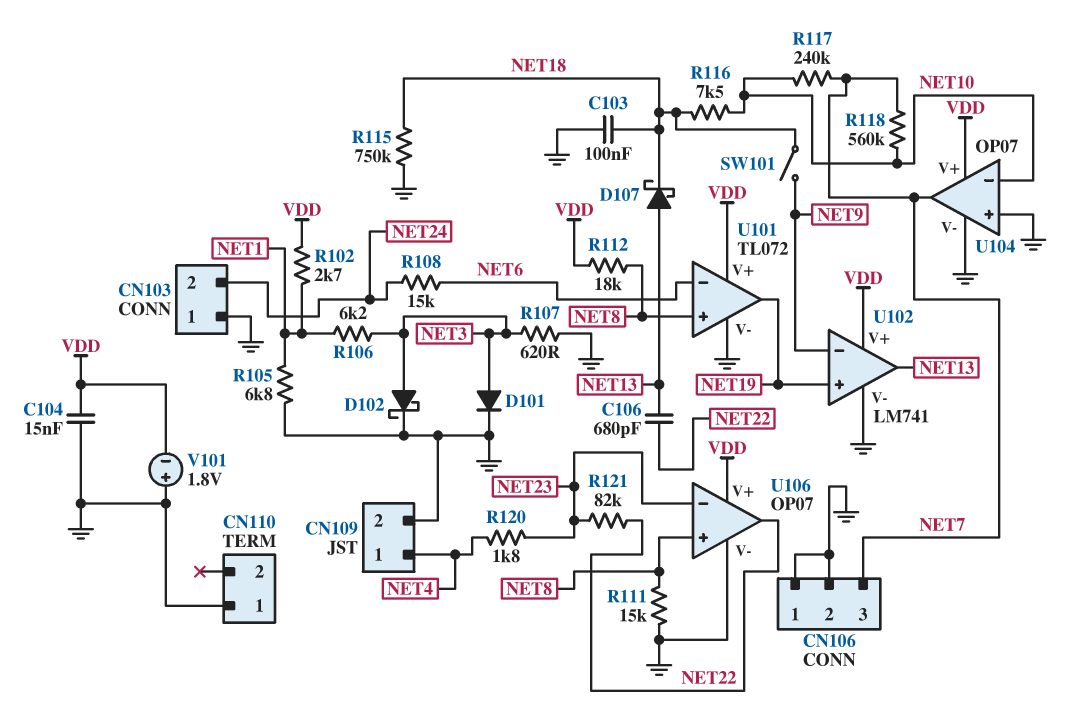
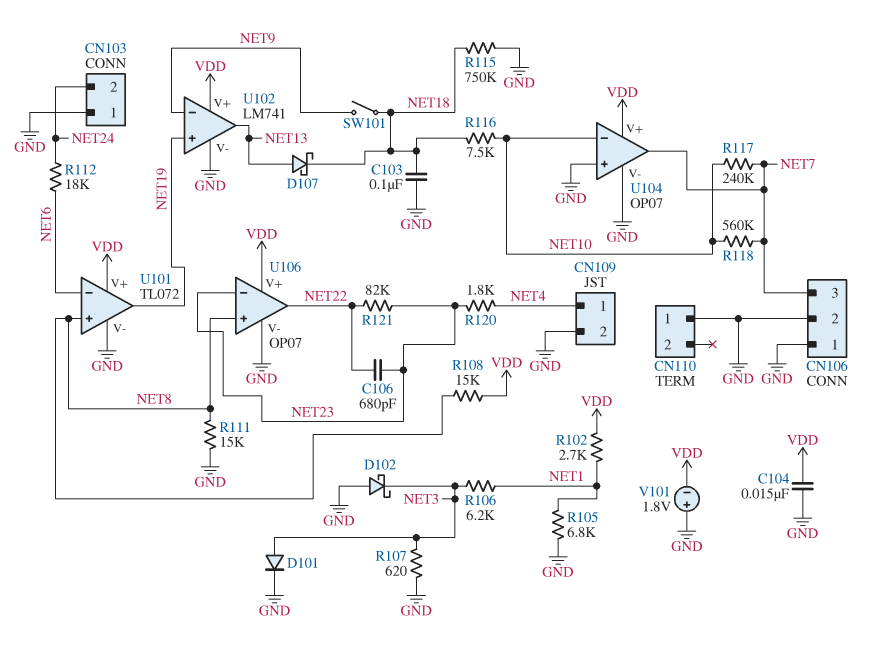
C106: 680pF (NET13, NET22) -> 680pF (NET22, NET23)
D102: schottky (A NET3, K GND) -> schottky (A GND, K NET3)
R108: 15k (NET6, NET24) -> 15k (NET8, VDD)
R112: 18k (NET8, VDD) -> 18k (NET6, NET24)

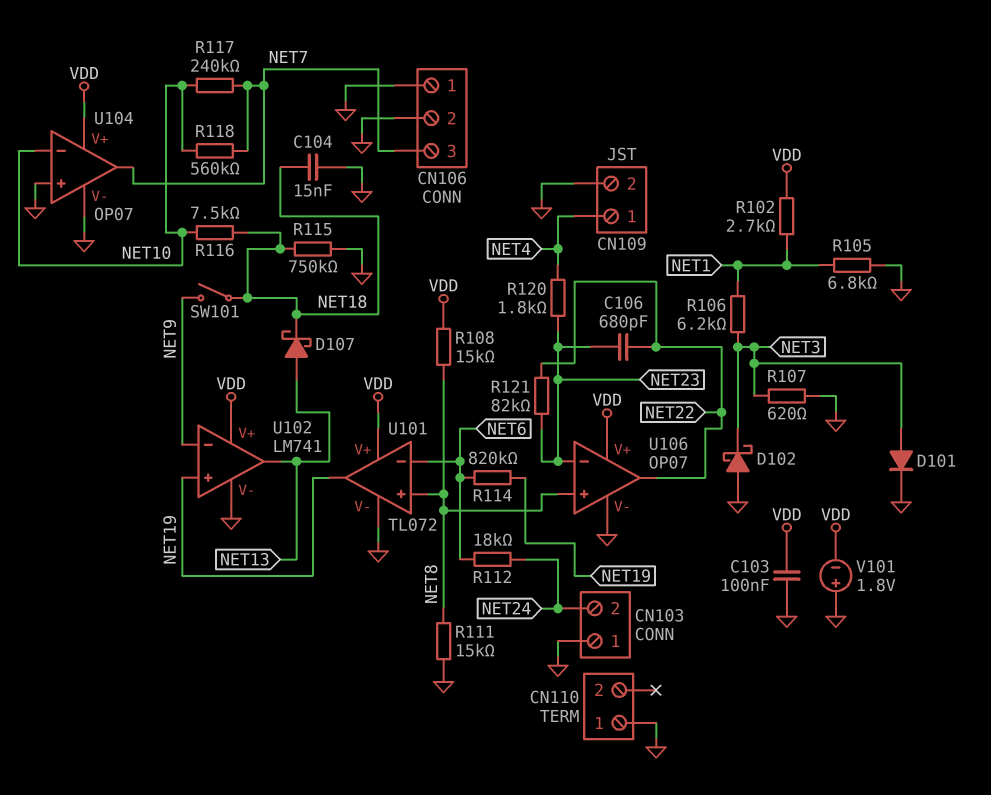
C103: 100nF (GND, NET18) -> 100nF (GND, VDD)
C104: 15nF (GND, VDD) -> 15nF (GND, NET18)
R114: none -> 820k (NET6, NET19)

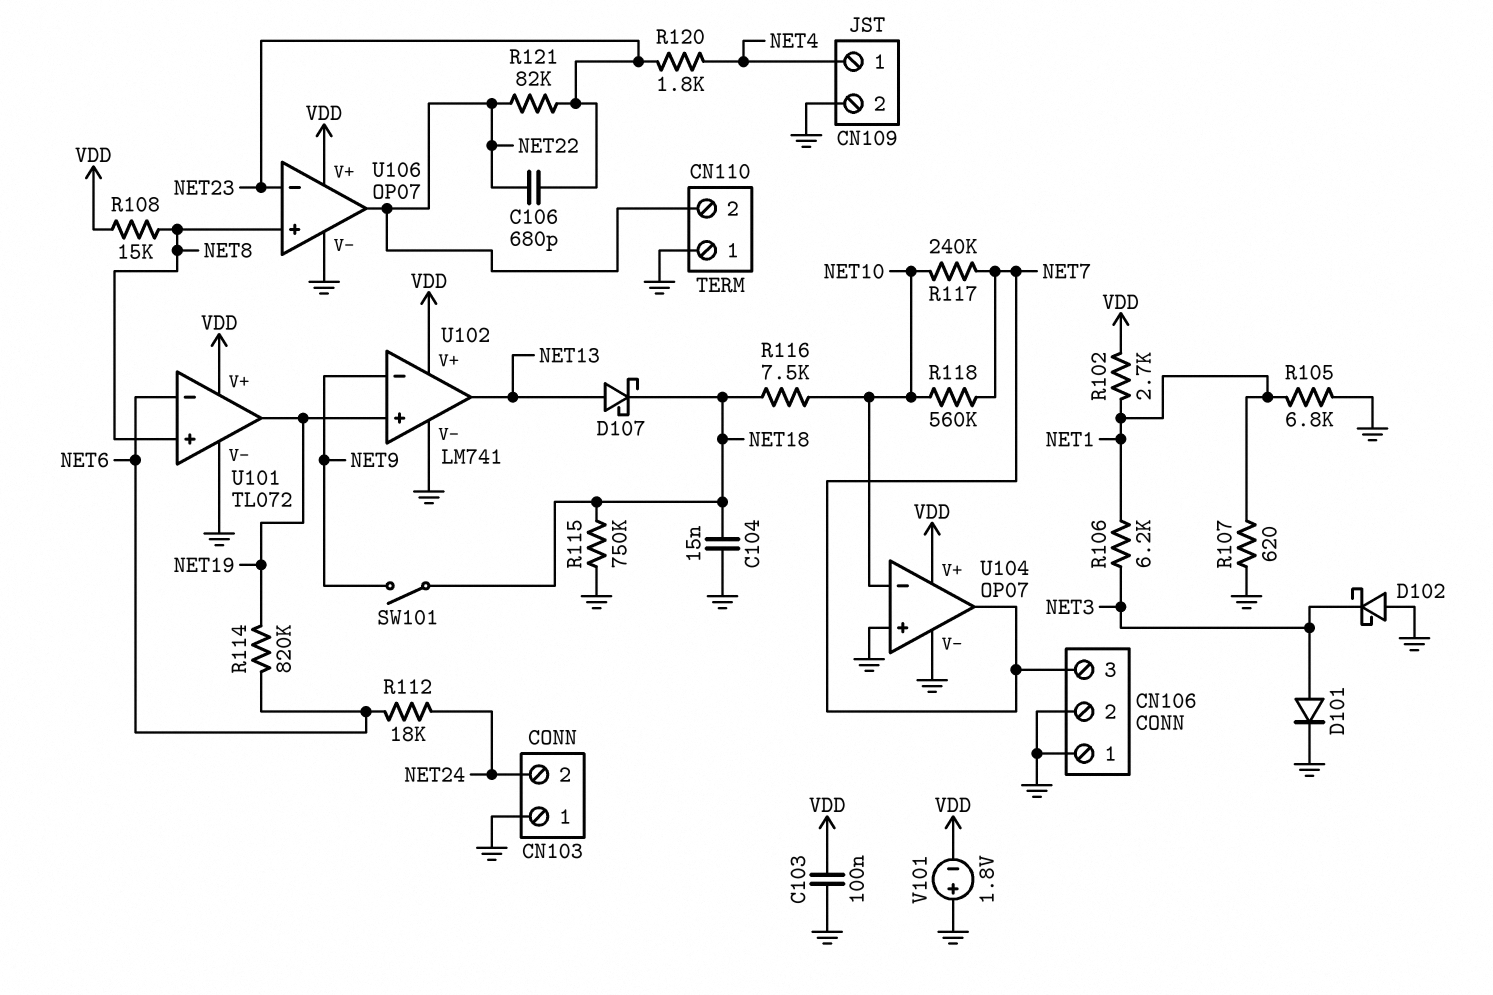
CN110 pin 2: none -> NET22
R107: 620 (GND, NET3) -> 620 (GND, NET1)
R111: 15k (GND, NET8) -> none

